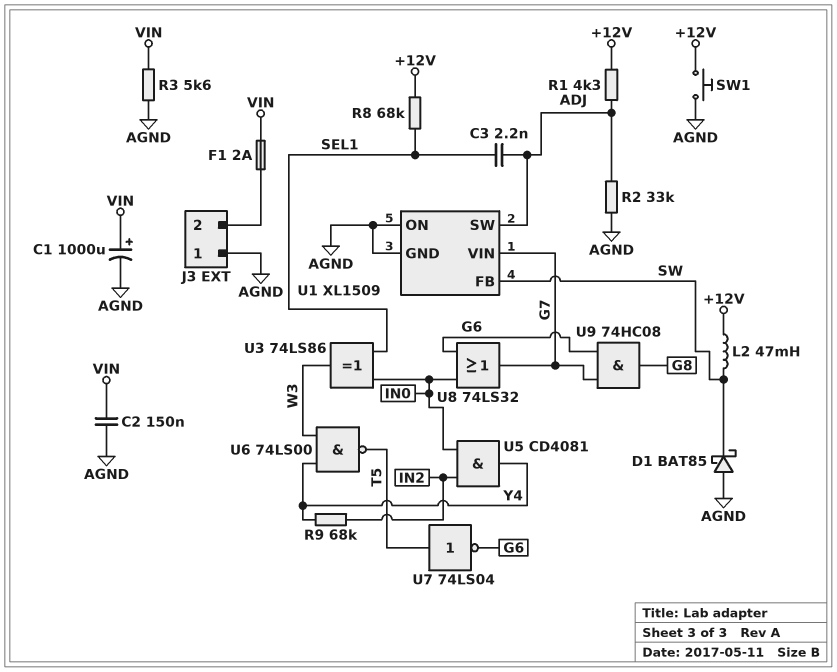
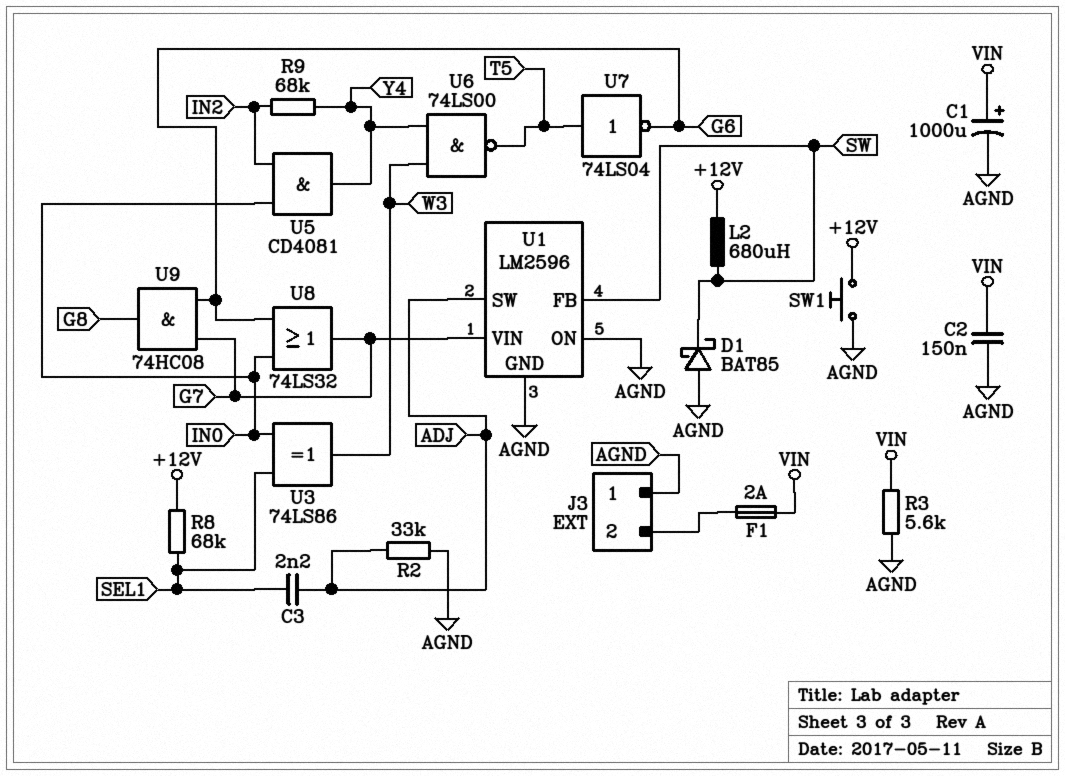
L2: 47mH (+12V, SW) -> 680uH (+12V, SW)
R1: 4.3k (+12V, ADJ) -> none
U1: XL1509 -> LM2596

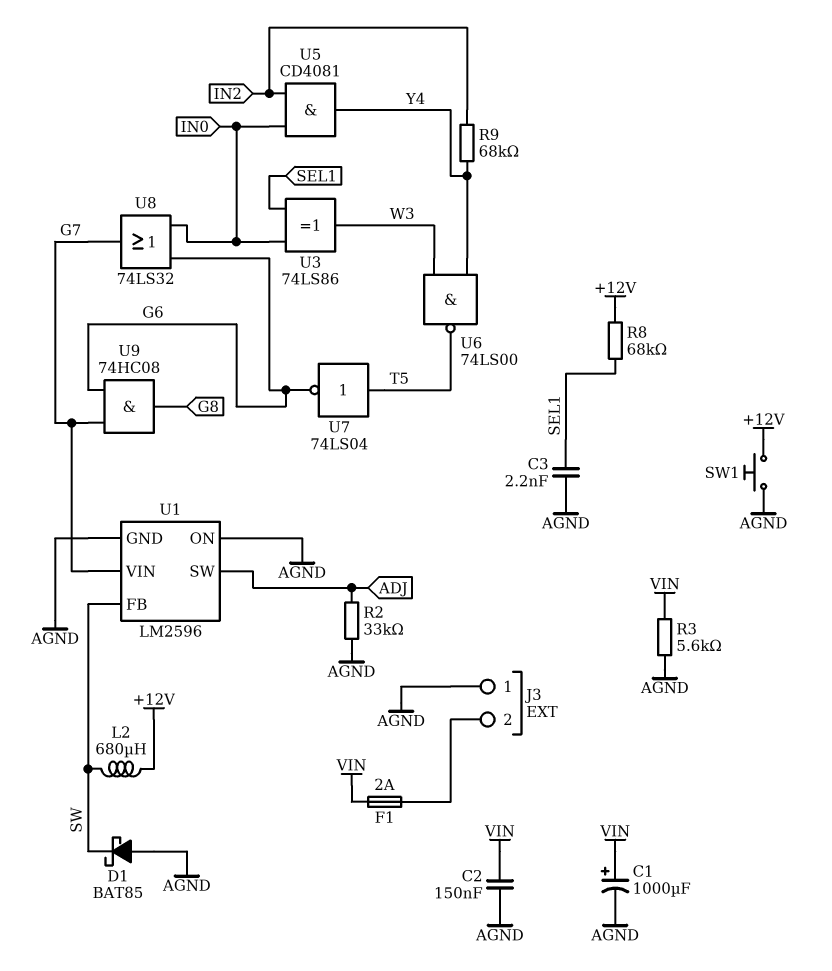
C3: 2.2nF (ADJ, SEL1) -> 2.2nF (AGND, SEL1)

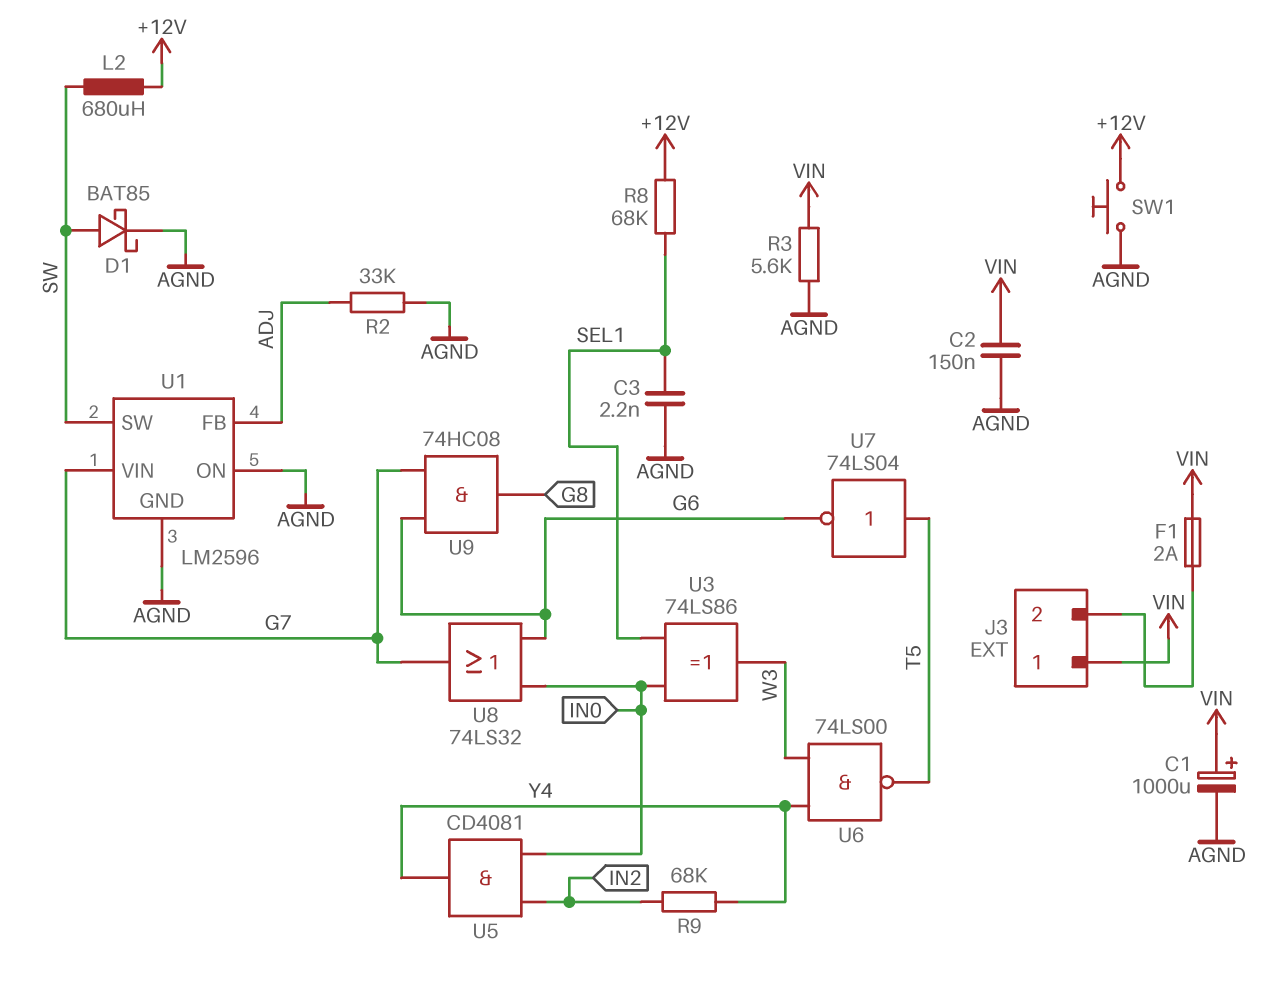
D1: schottky BAT85 (A AGND, K SW) -> schottky BAT85 (A SW, K AGND)
J3 pin 1: AGND -> VIN
U1 pin FB: SW -> ADJ
U1 pin SW: ADJ -> SW

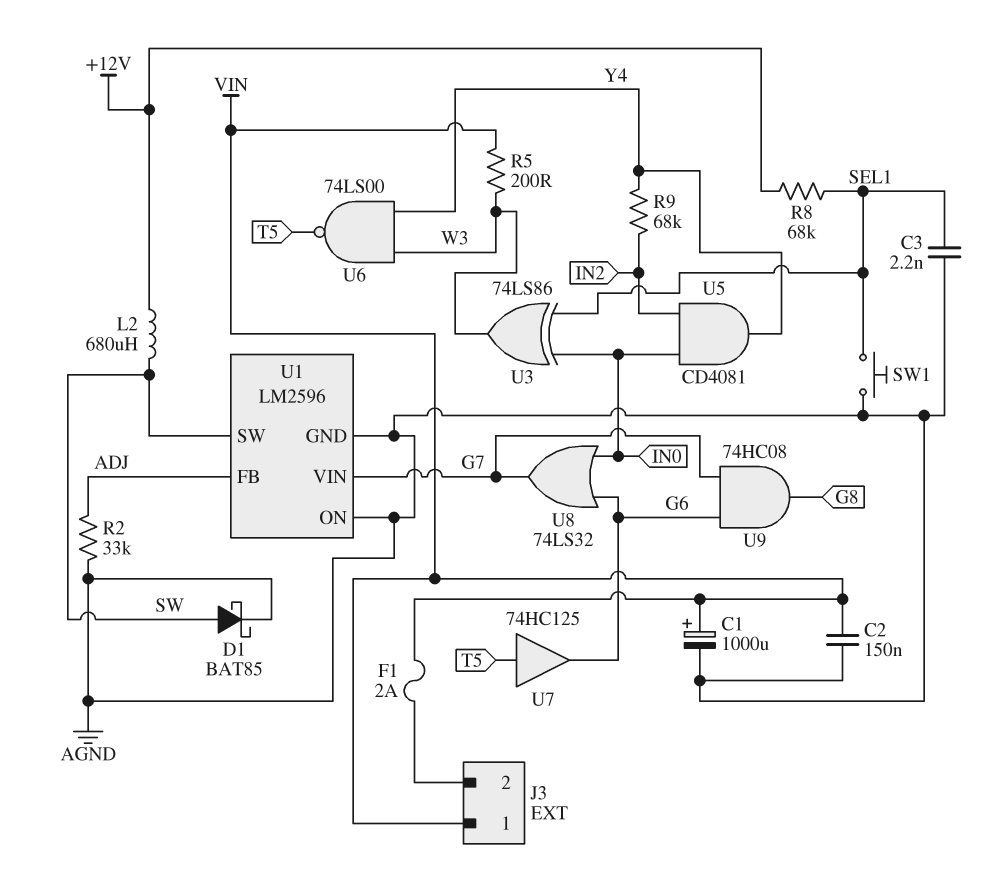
R3: 5.6k (AGND, VIN) -> none
R5: none -> 200 (VIN, W3)
SW1: button (+12V, AGND) -> button (AGND, SEL1)
U7: NOT 74LS04 (in T5, out G6) -> buffer 74HC125 (in T5, out G6)

